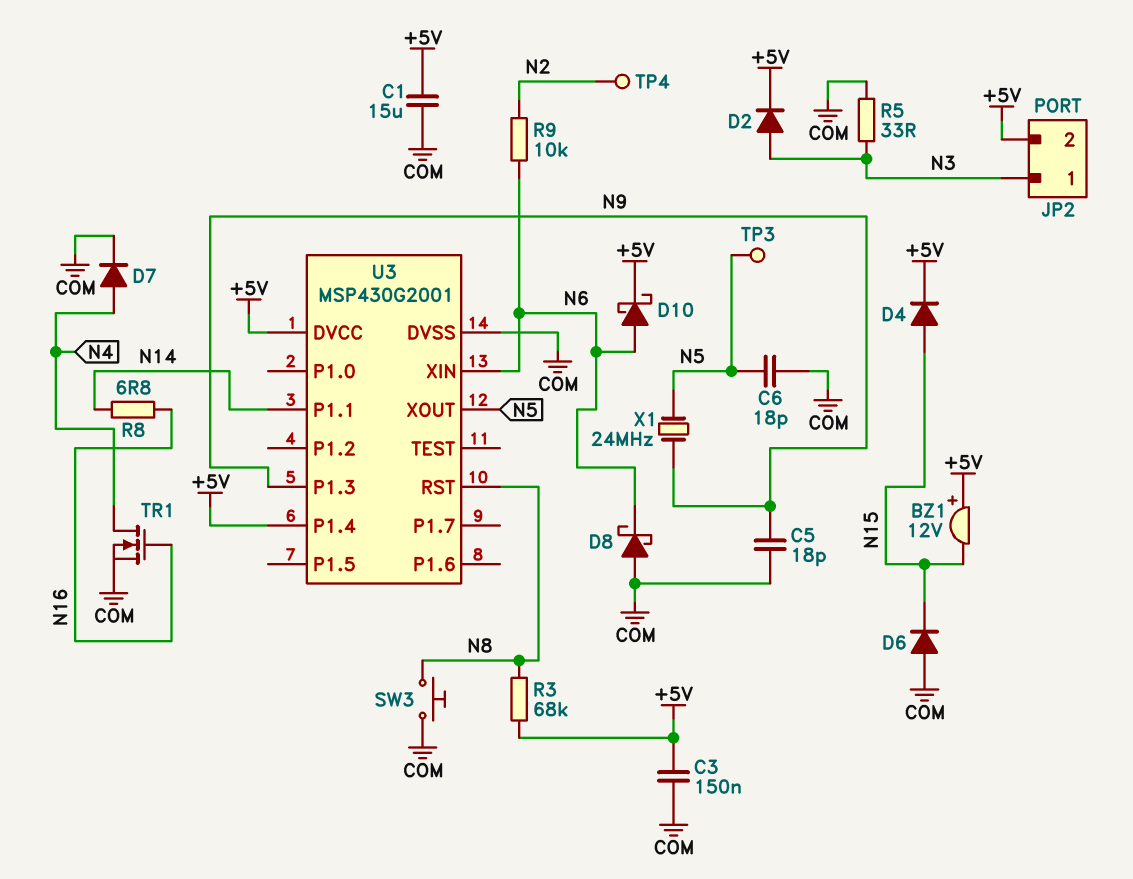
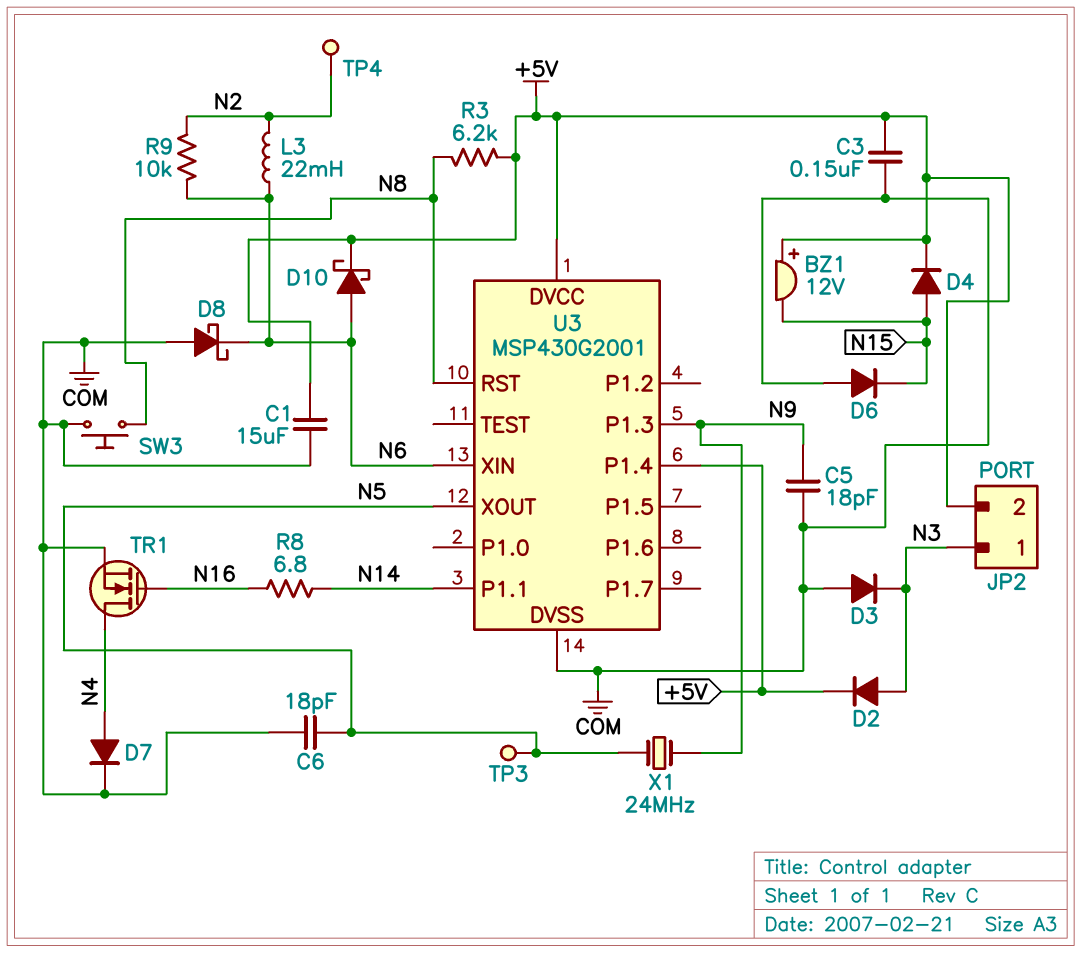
D3: none -> diode (A COM, K N3)
L3: none -> 22mH (N2, N6)
R3: 68k (+5V, N8) -> 6.2k (+5V, N8)
R5: 33 (COM, N3) -> none

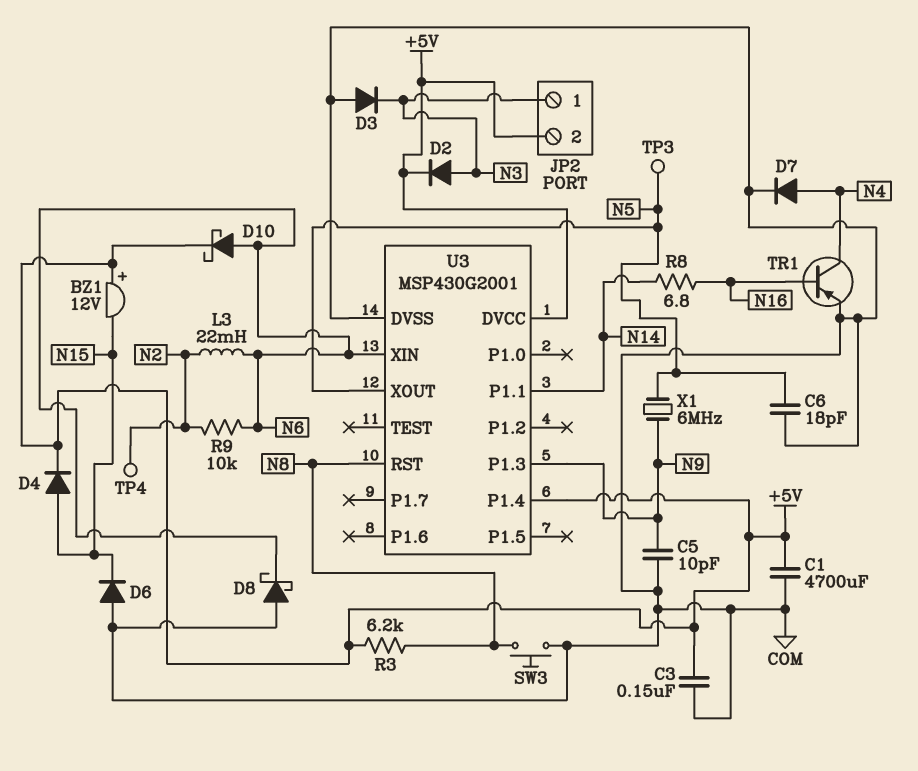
C1: 15uF (+5V, COM) -> 4700uF (+5V, COM)
C5: 18pF (COM, N9) -> 10pF (COM, N9)
TR1: NMOS (G N16, D N4, S COM) -> PNP (B N16, C N4, E COM)
X1: 24MHz (N5, N9) -> 6MHz (N5, N9)

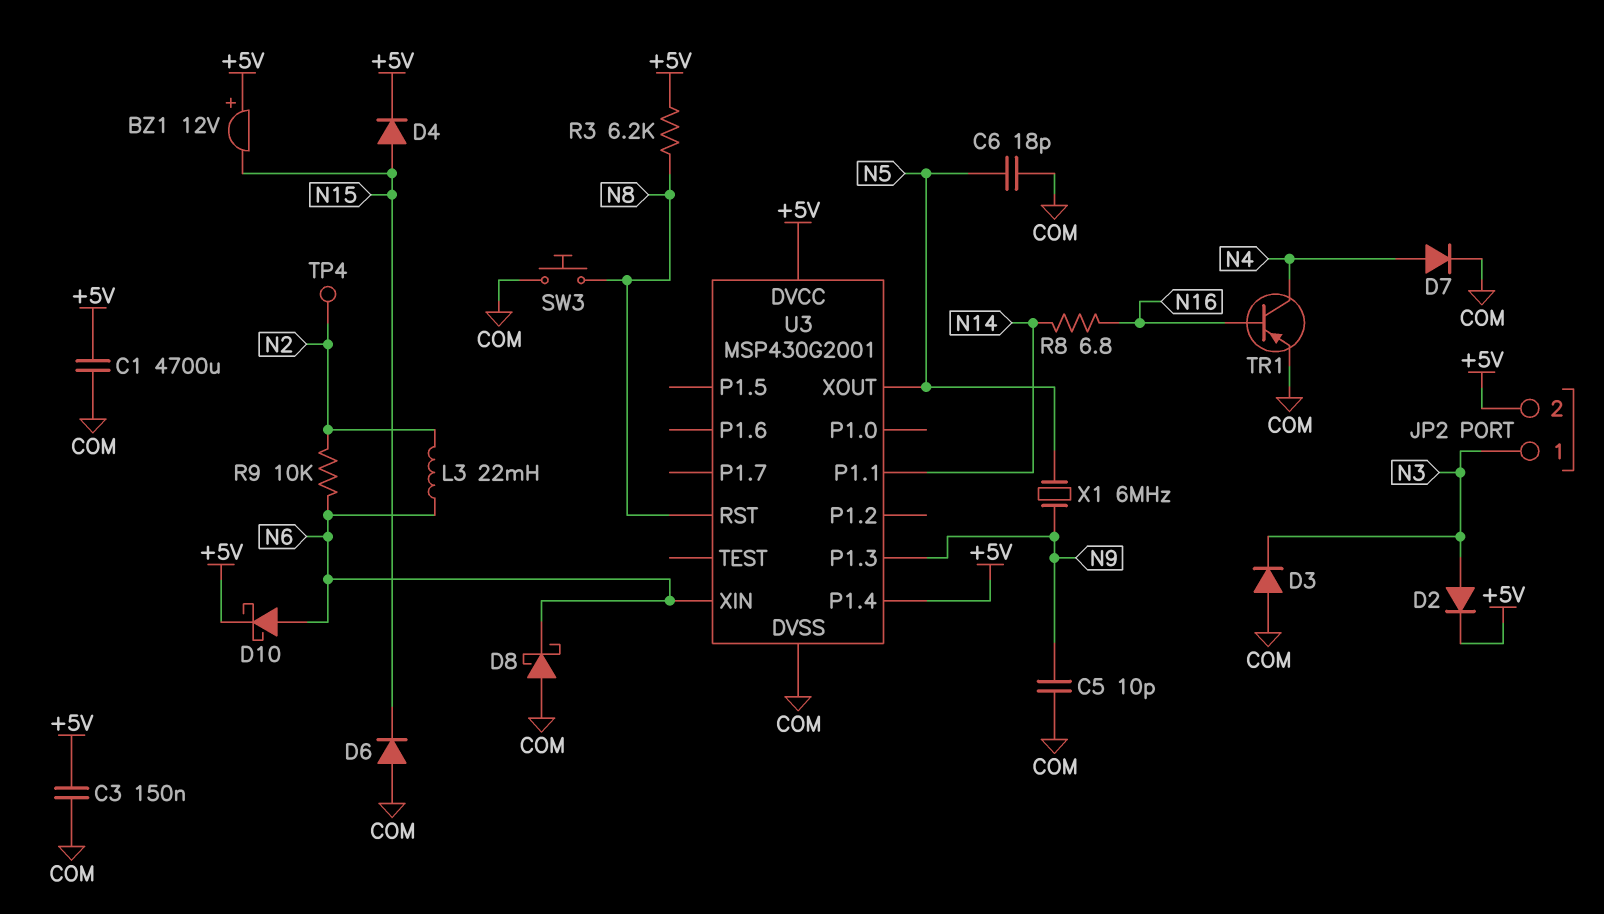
TP3: test point (N5) -> none

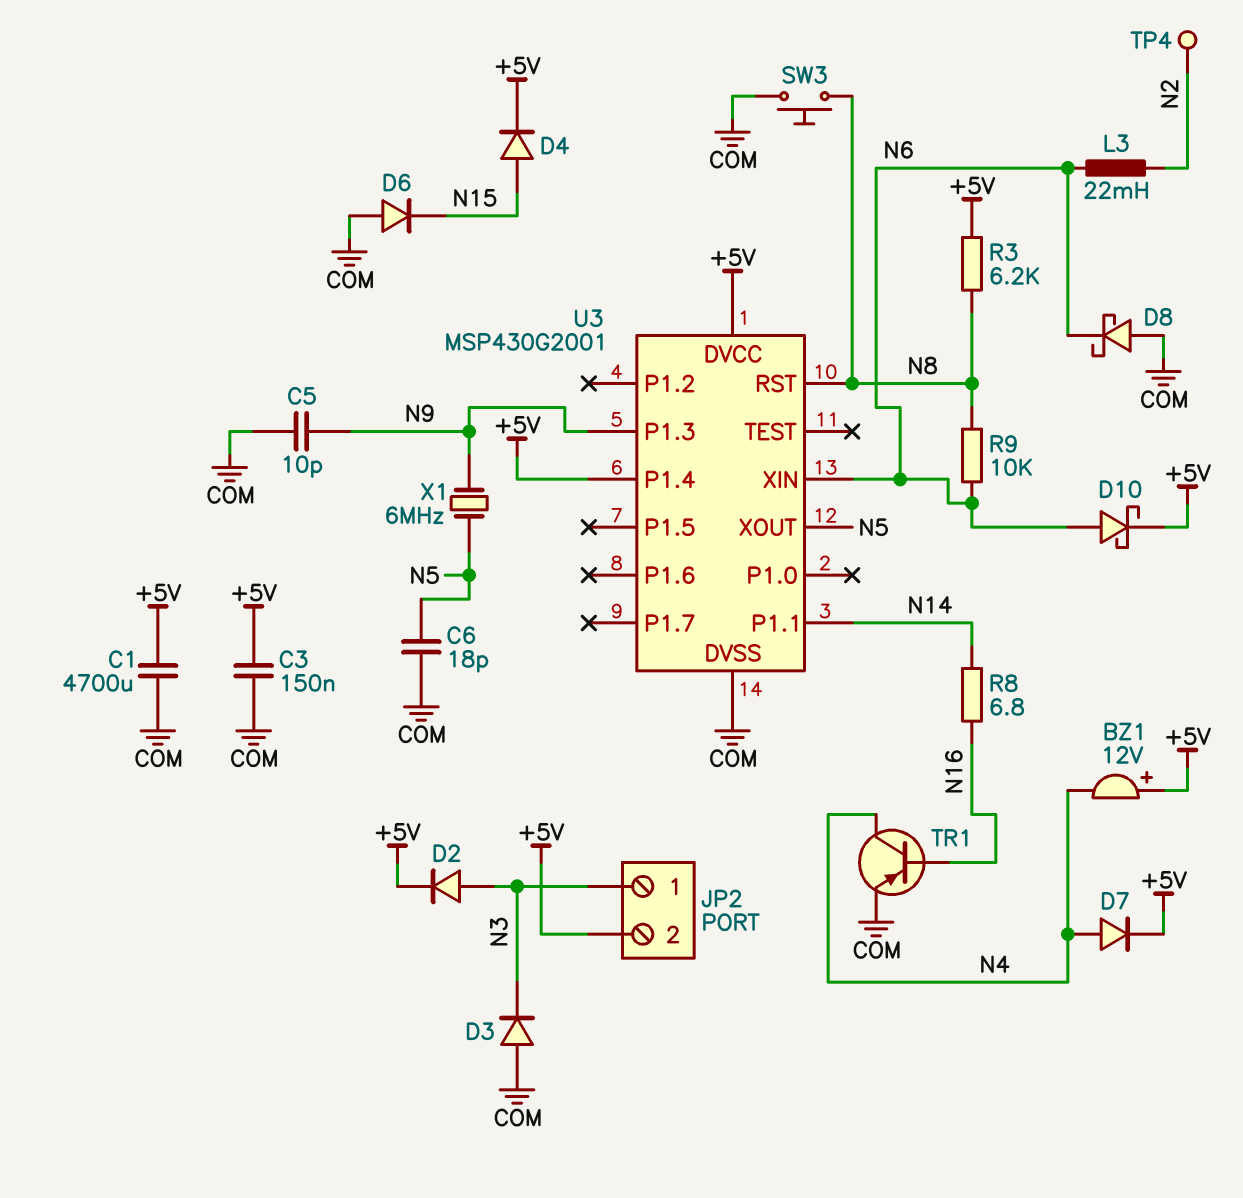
BZ1: buzzer 12V (plus +5V, minus N15) -> buzzer 12V (plus +5V, minus N4)
D7: diode (A N4, K COM) -> diode (A N4, K +5V)
R9: 10k (N2, N6) -> 10k (N6, N8)

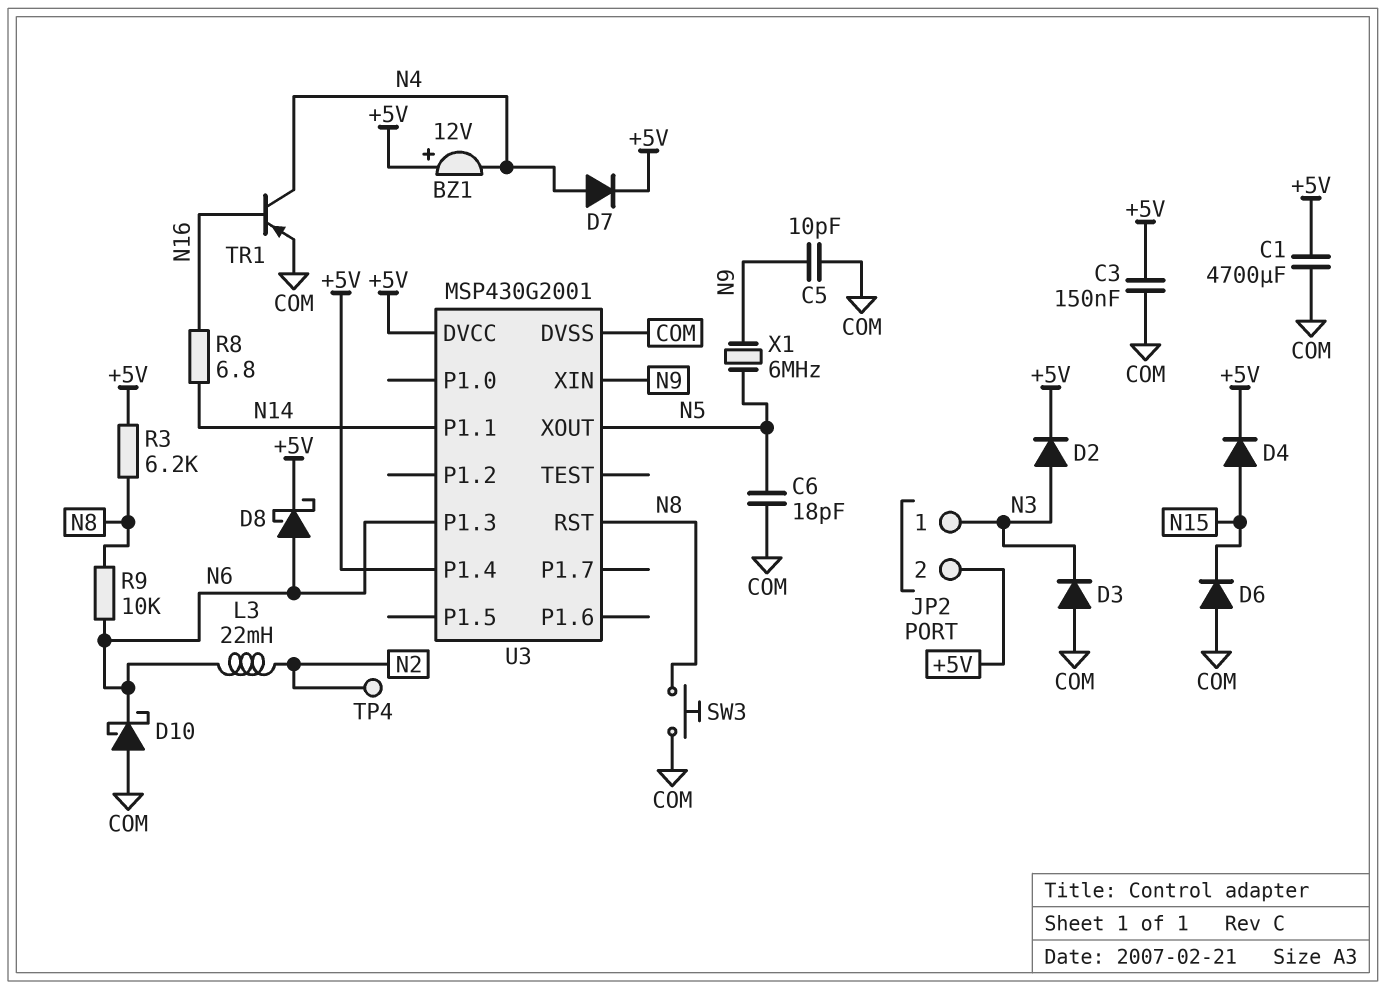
D8: schottky (A COM, K N6) -> schottky (A N6, K +5V)
D10: schottky (A N6, K +5V) -> schottky (A COM, K N6)
U3 pin P1.3: N9 -> N6
U3 pin XIN: N6 -> N9

